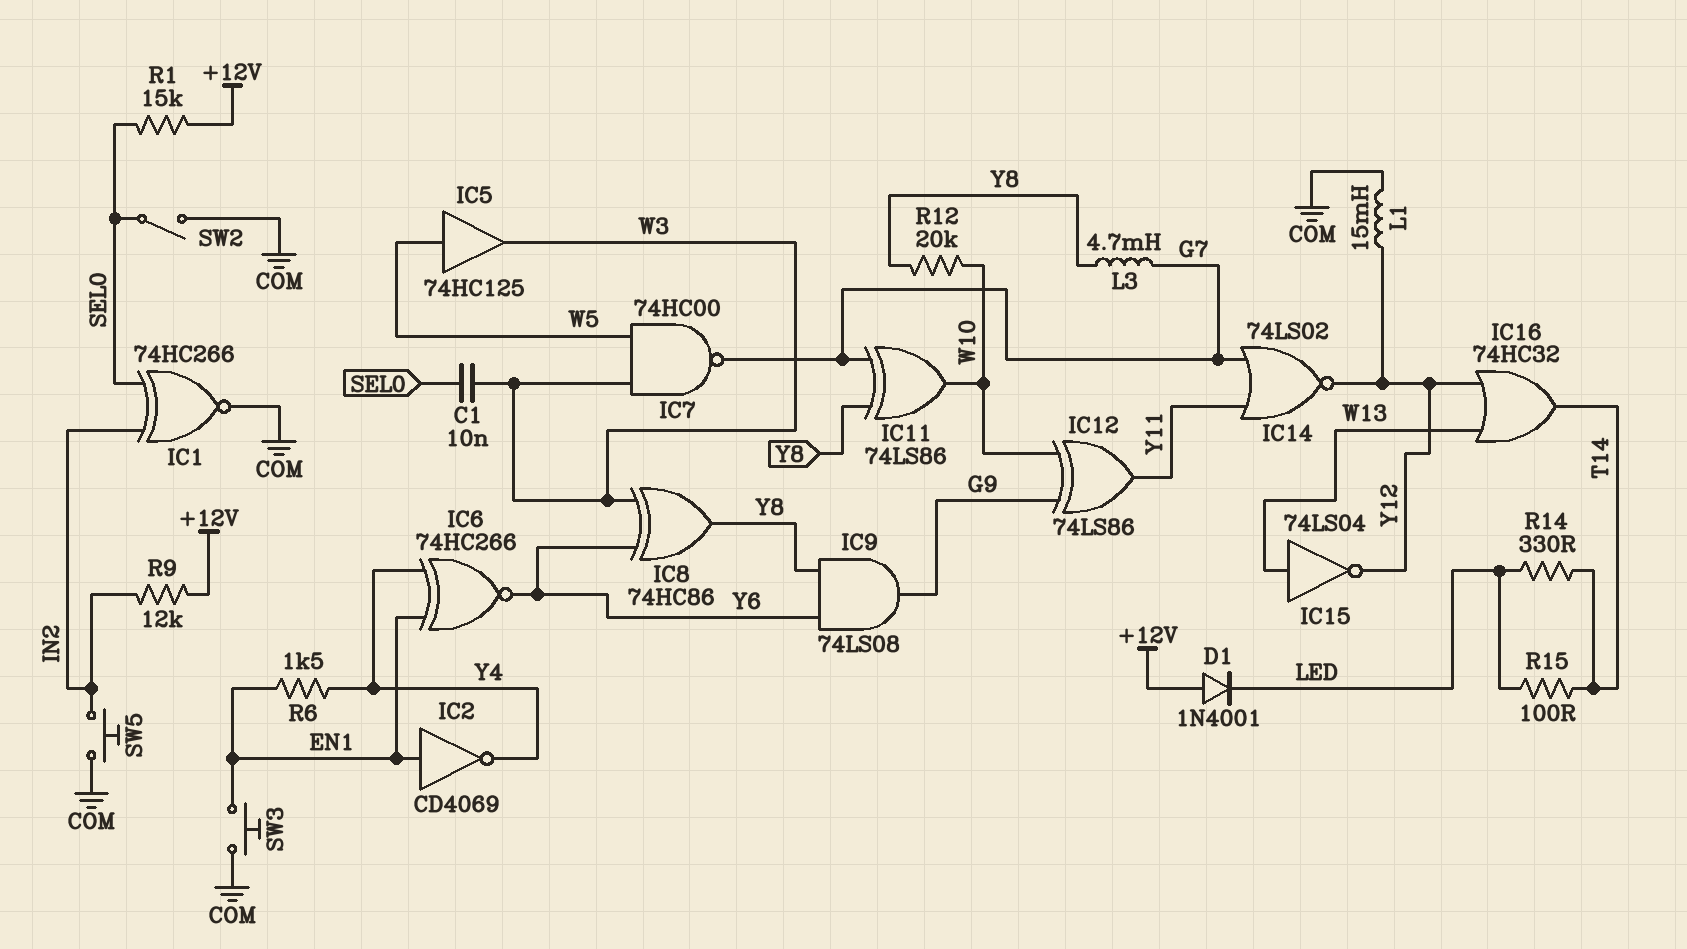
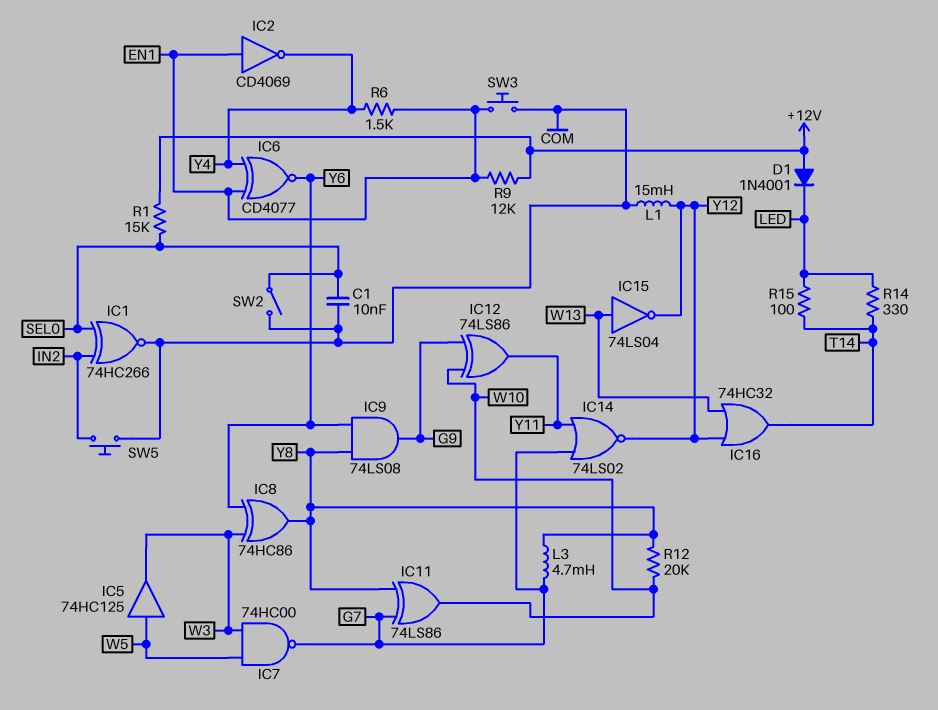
C1: 10nF (SEL0, W3) -> 10nF (COM, SEL0)
IC6: XNOR 74HC266 (in EN1, in Y4, out Y6) -> XNOR CD4077 (in EN1, in Y4, out Y6)
R9: 12k (+12V, IN2) -> 12k (+12V, EN1)

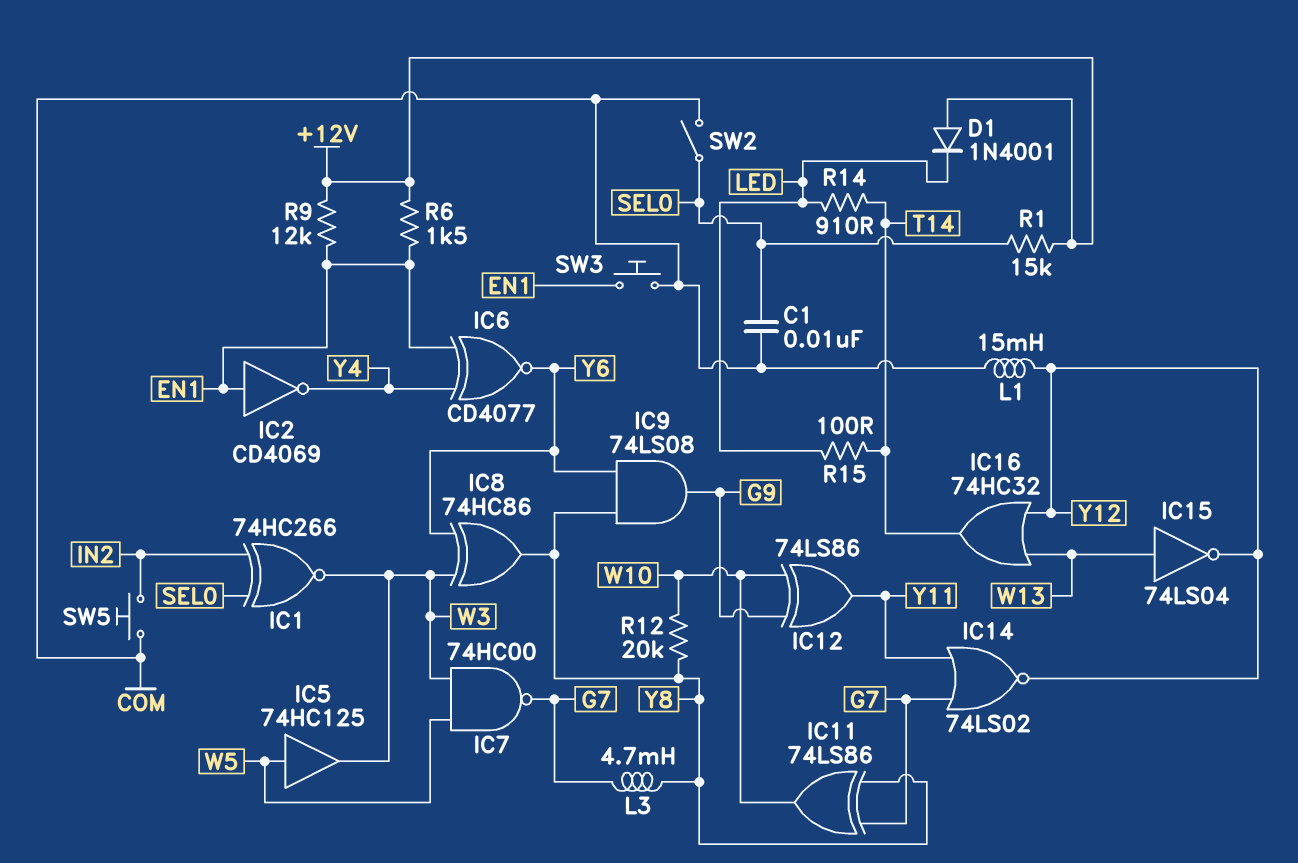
IC1: XNOR 74HC266 (in IN2, in SEL0, out COM) -> XNOR 74HC266 (in IN2, in SEL0, out W3)
R6: 1.5k (EN1, Y4) -> 1.5k (+12V, EN1)
R14: 330 (LED, T14) -> 910 (LED, T14)

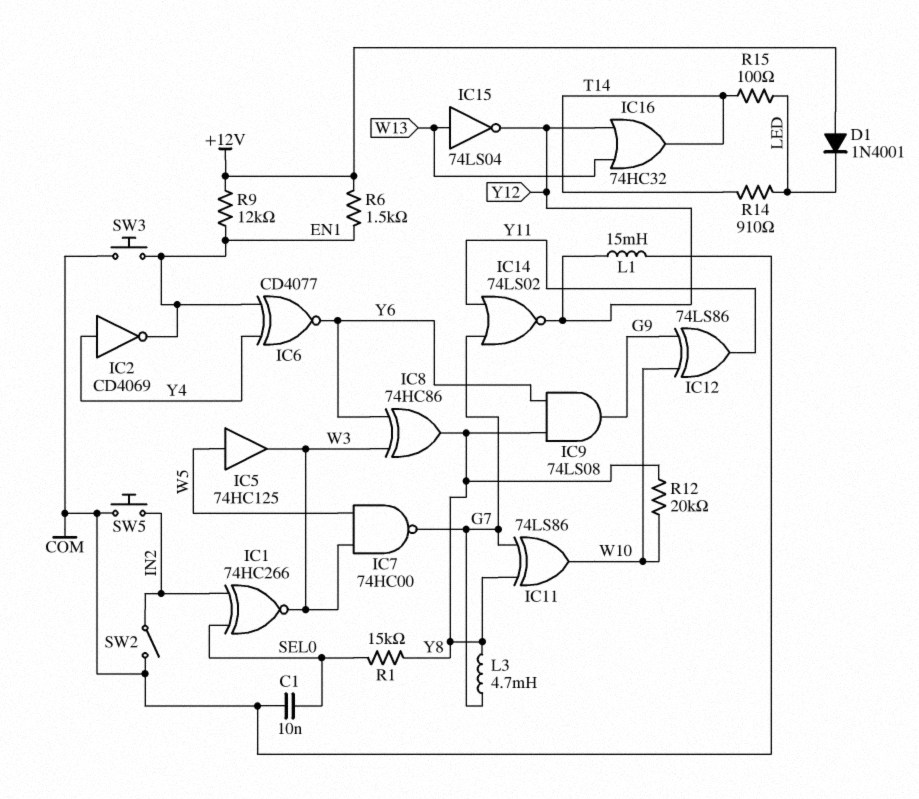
IC2: NOT CD4069 (in EN1, out Y4) -> NOT CD4069 (in Y4, out EN1)
R1: 15k (+12V, SEL0) -> 15k (SEL0, Y8)
SW2: switch (COM, SEL0) -> switch (COM, IN2)

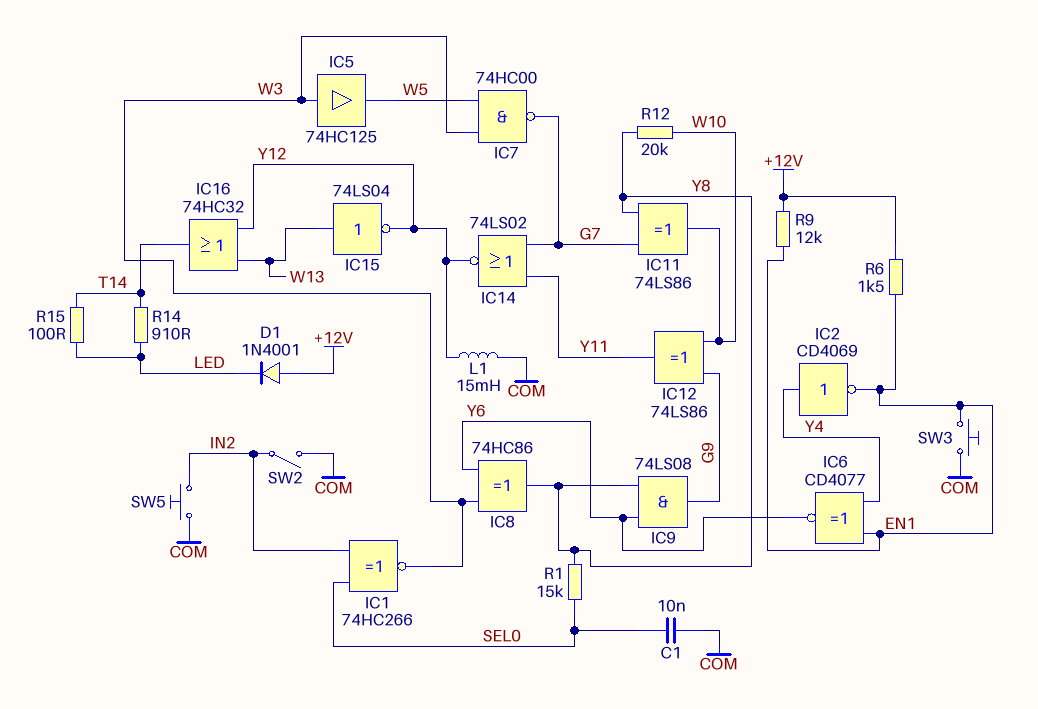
IC5: buffer 74HC125 (in W5, out W3) -> buffer 74HC125 (in W3, out W5)
L3: 4.7mH (G7, Y8) -> none

